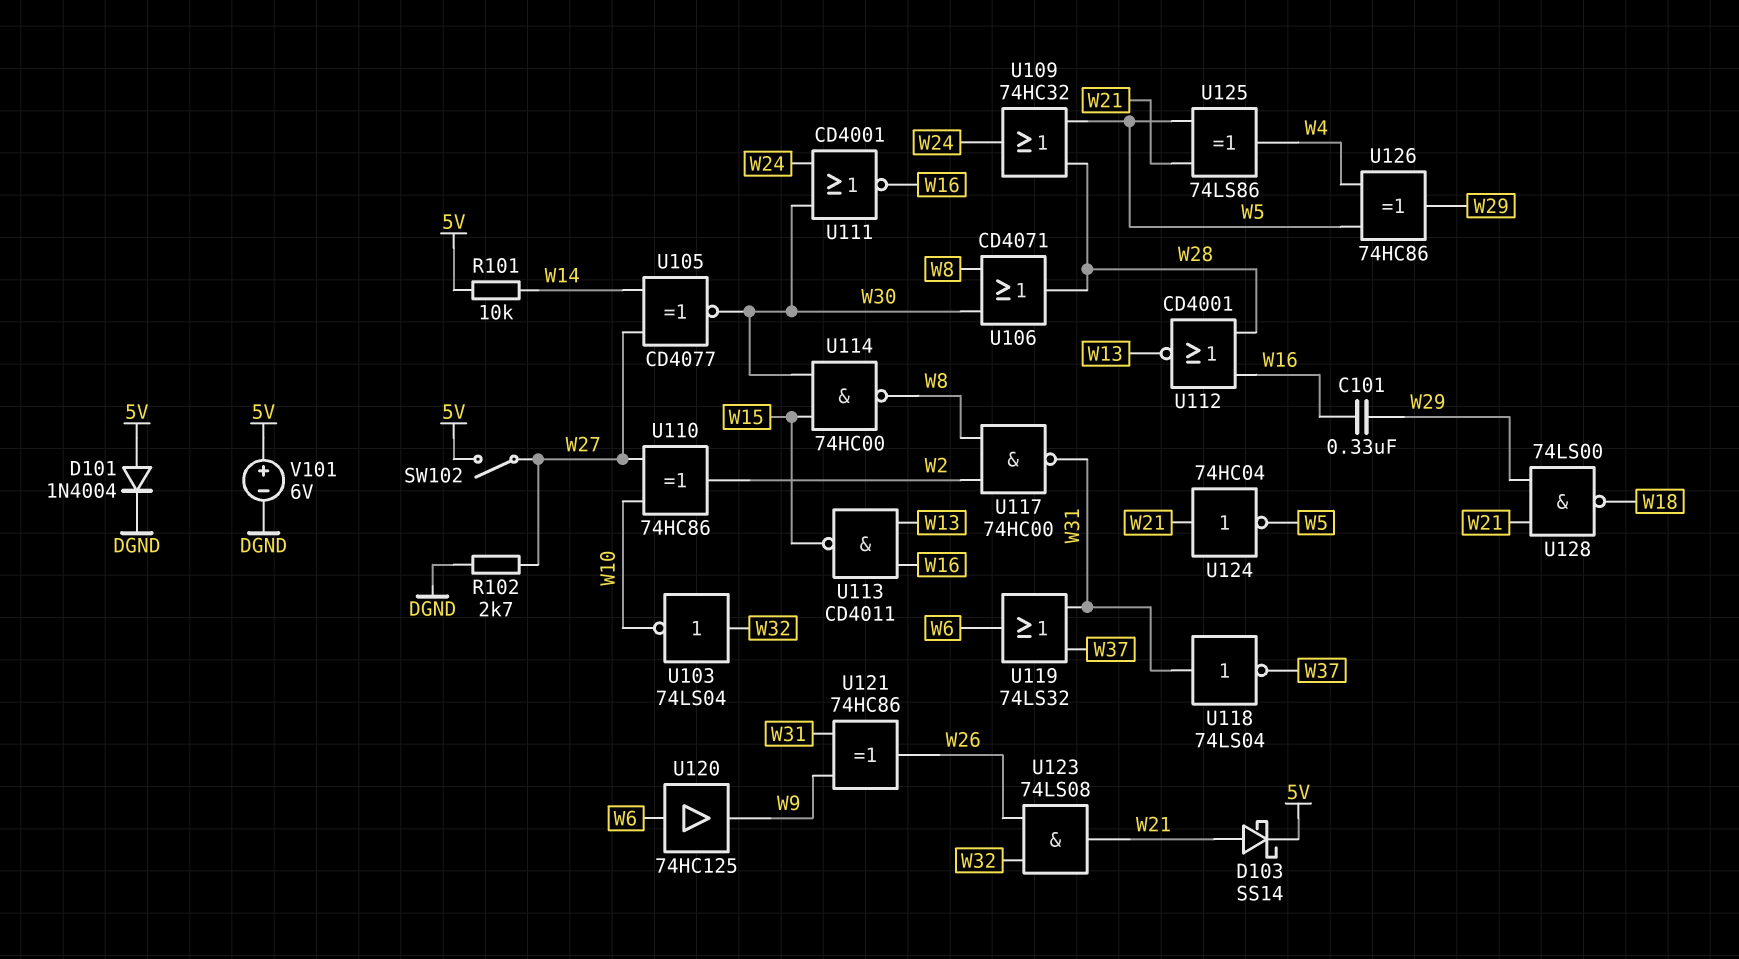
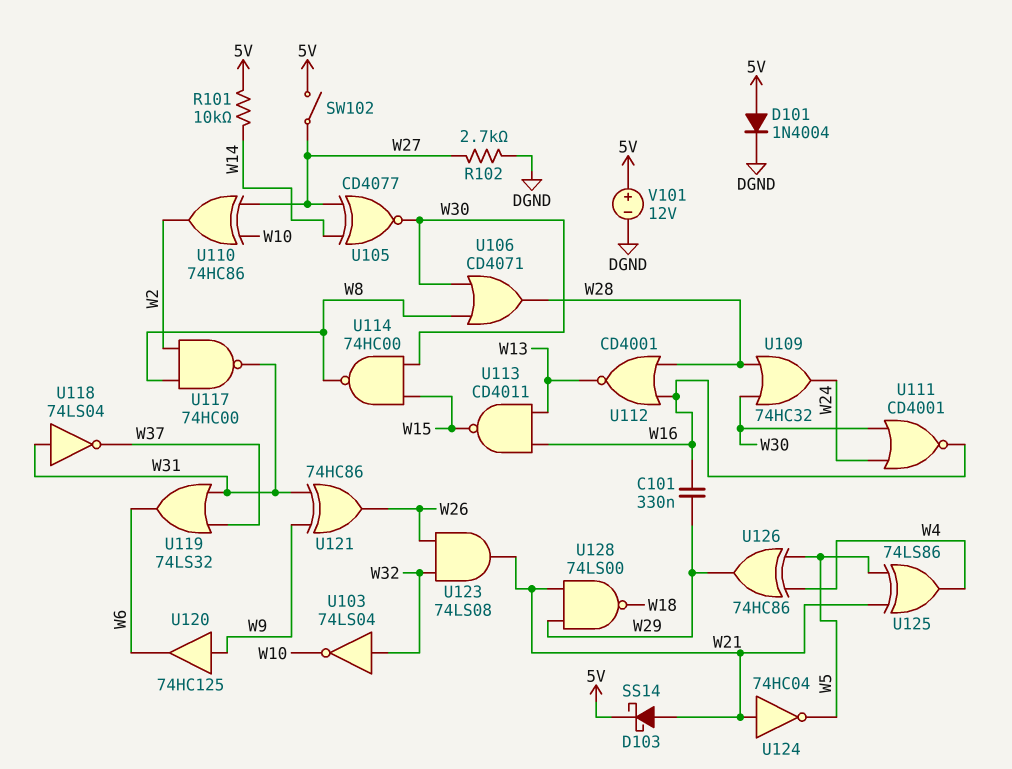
U109: OR 74HC32 (in W5, in W28, out W24) -> OR 74HC32 (in W28, in W30, out W24)
U120: buffer 74HC125 (in W6, out W9) -> buffer 74HC125 (in W9, out W6)
V101: 6V (plus 5V, minus DGND) -> 12V (plus 5V, minus DGND)

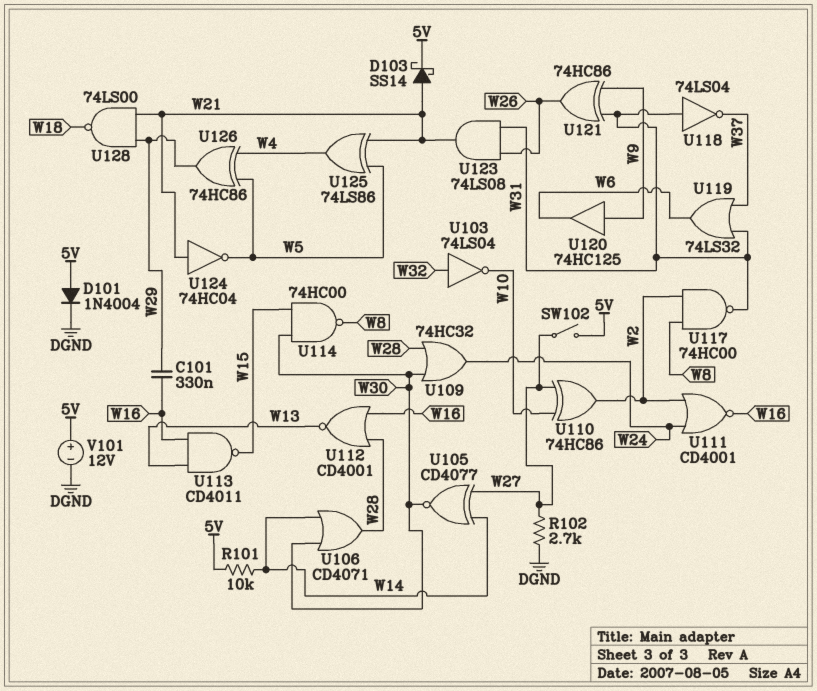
U106: OR CD4071 (in W8, in W30, out W28) -> OR CD4071 (in W14, in W30, out W28)
U111: NOR CD4001 (in W24, in W30, out W16) -> NOR CD4001 (in W2, in W24, out W16)
U123: AND 74LS08 (in W26, in W32, out W21) -> AND 74LS08 (in W26, in W31, out W21)

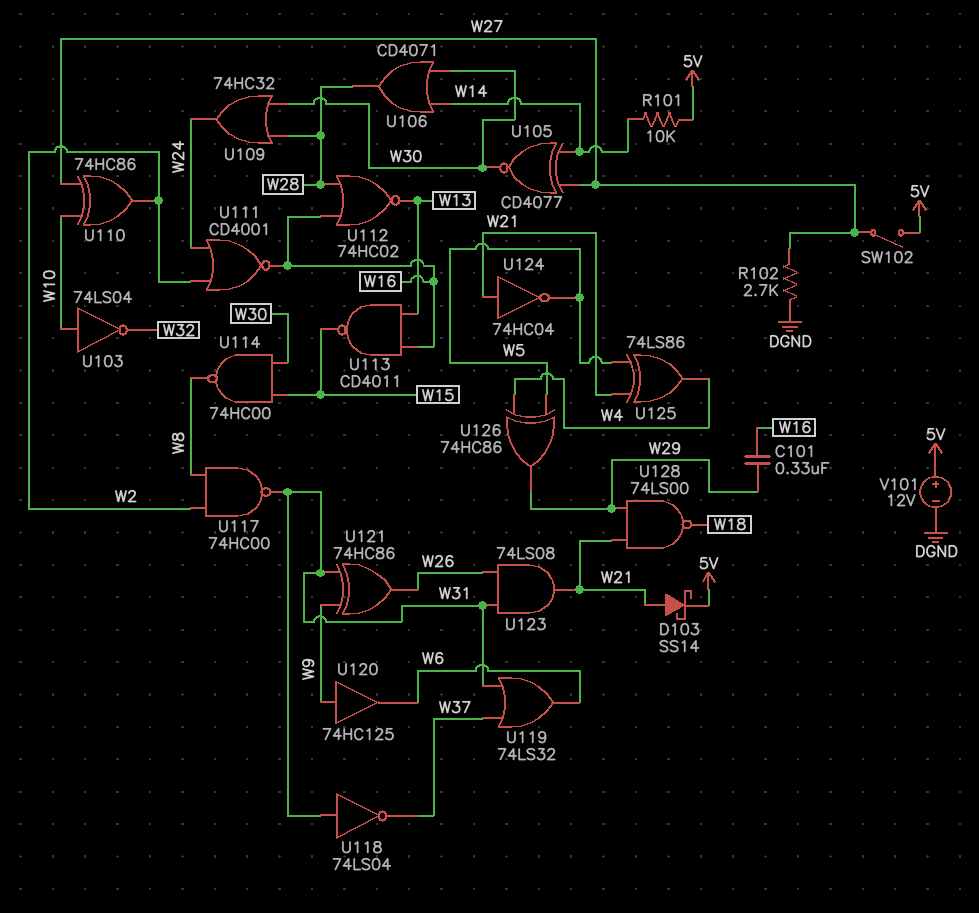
D101: diode 1N4004 (A 5V, K DGND) -> none
U103: NOT 74LS04 (in W32, out W10) -> NOT 74LS04 (in W10, out W32)
U112: NOR CD4001 (in W16, in W28, out W13) -> NOR 74HC02 (in W16, in W28, out W13)

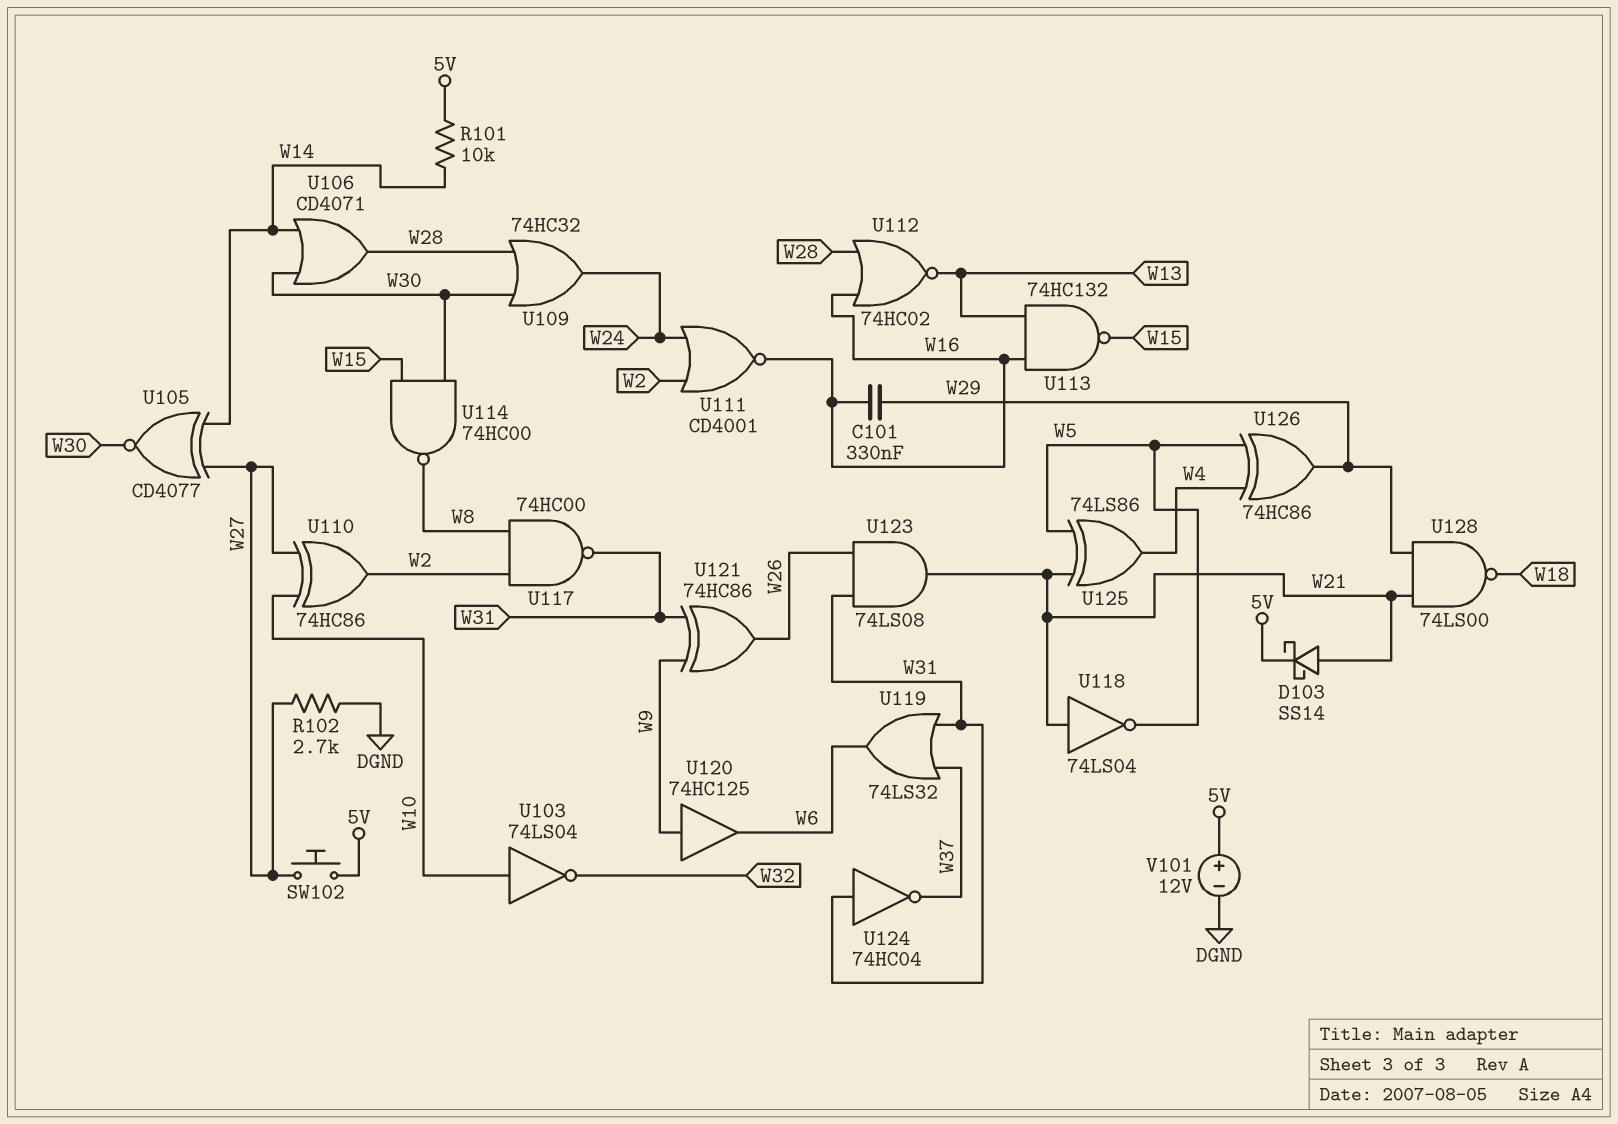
SW102: switch (5V, W27) -> button (5V, W27)
U113: NAND CD4011 (in W13, in W16, out W15) -> NAND 74HC132 (in W13, in W16, out W15)
U118: NOT 74LS04 (in W31, out W37) -> NOT 74LS04 (in W21, out W5)
U124: NOT 74HC04 (in W21, out W5) -> NOT 74HC04 (in W31, out W37)

